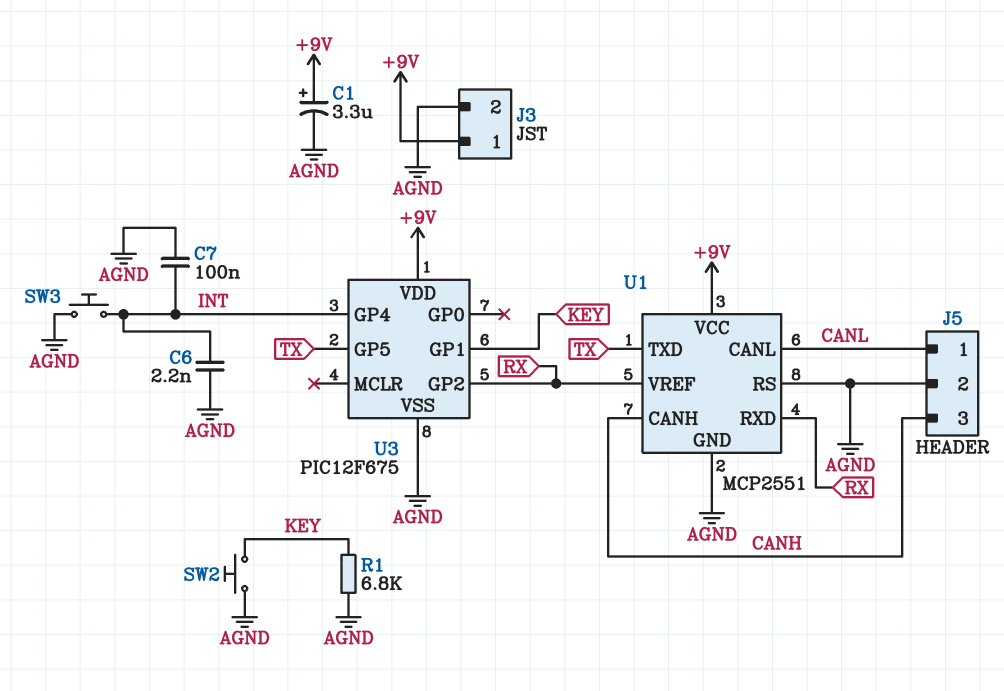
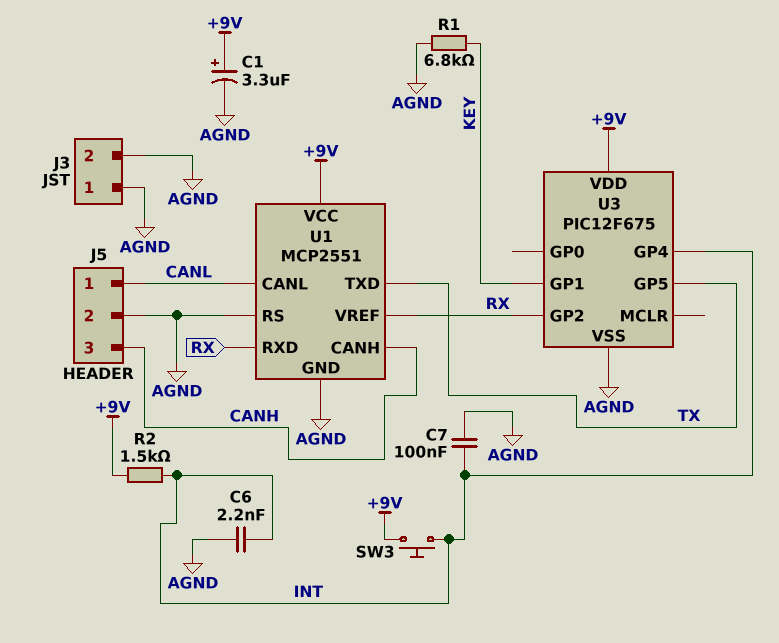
J3 pin 1: +9V -> AGND
R2: none -> 1.5k (+9V, INT)
SW2: button (AGND, KEY) -> none
SW3: button (AGND, INT) -> button (+9V, INT)

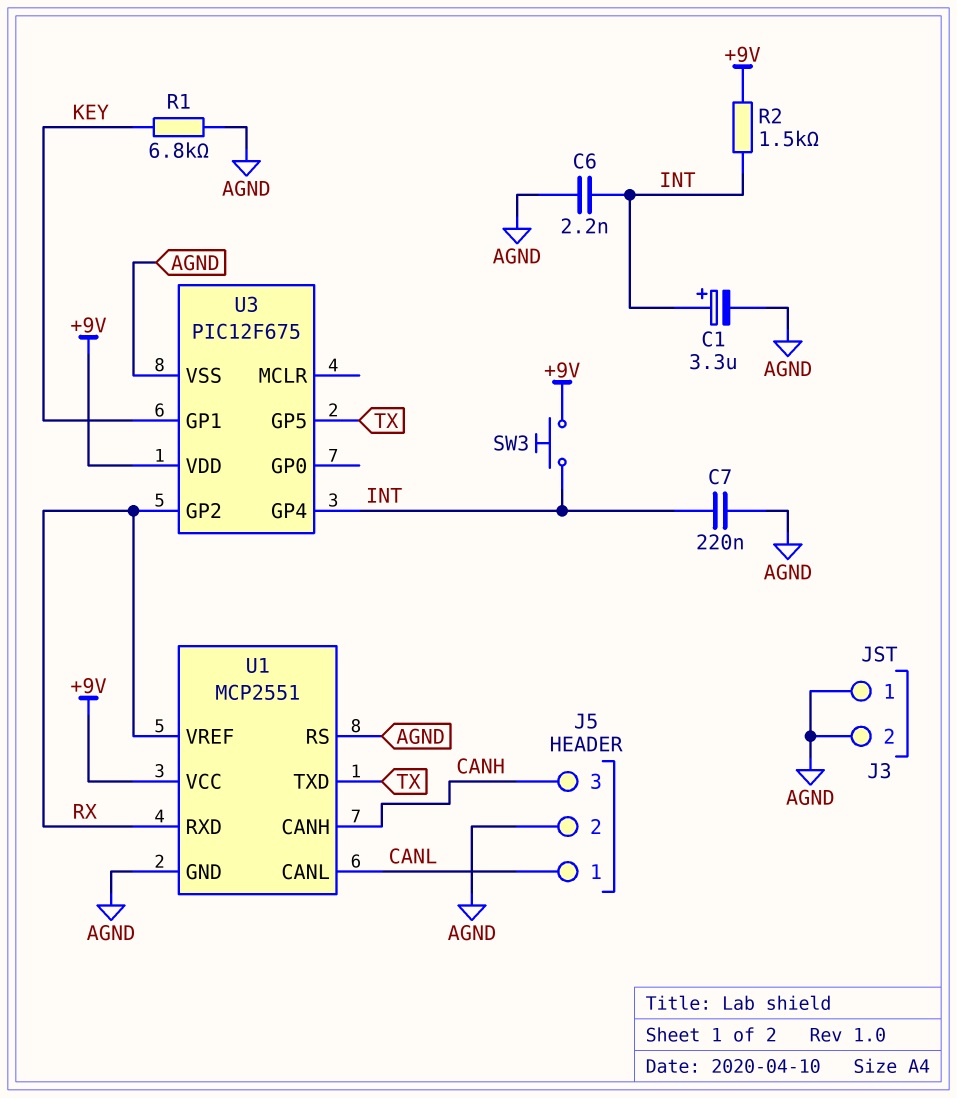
C1: 3.3uF (plus +9V, minus AGND) -> 3.3uF (plus INT, minus AGND)
C7: 100nF (AGND, INT) -> 220nF (AGND, INT)

